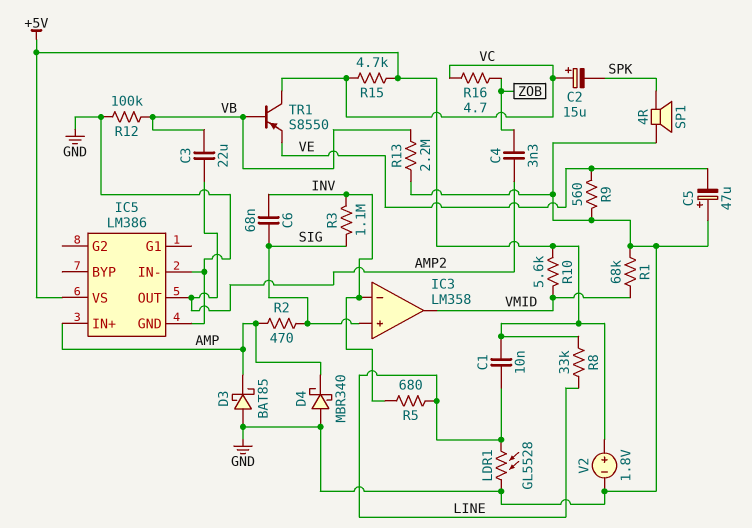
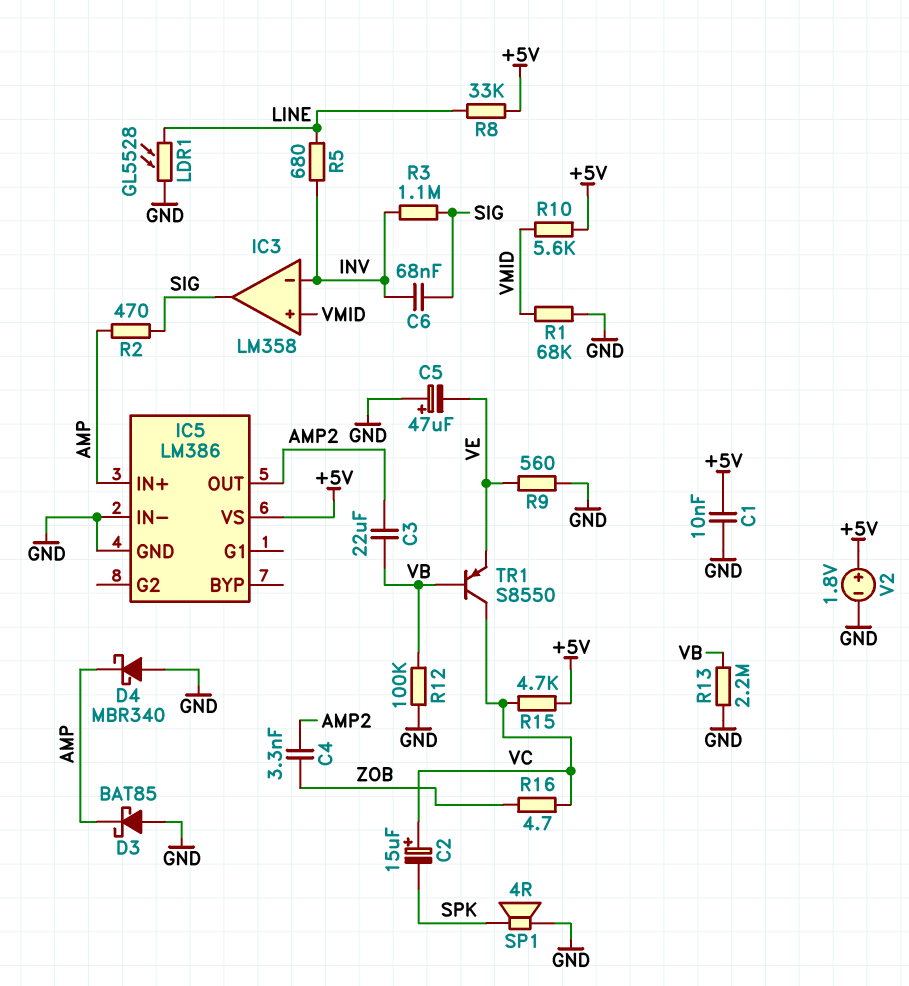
C1: 10nF (+5V, LINE) -> 10nF (+5V, GND)
IC3 pin in+: SIG -> VMID
IC3 pin out: VMID -> SIG

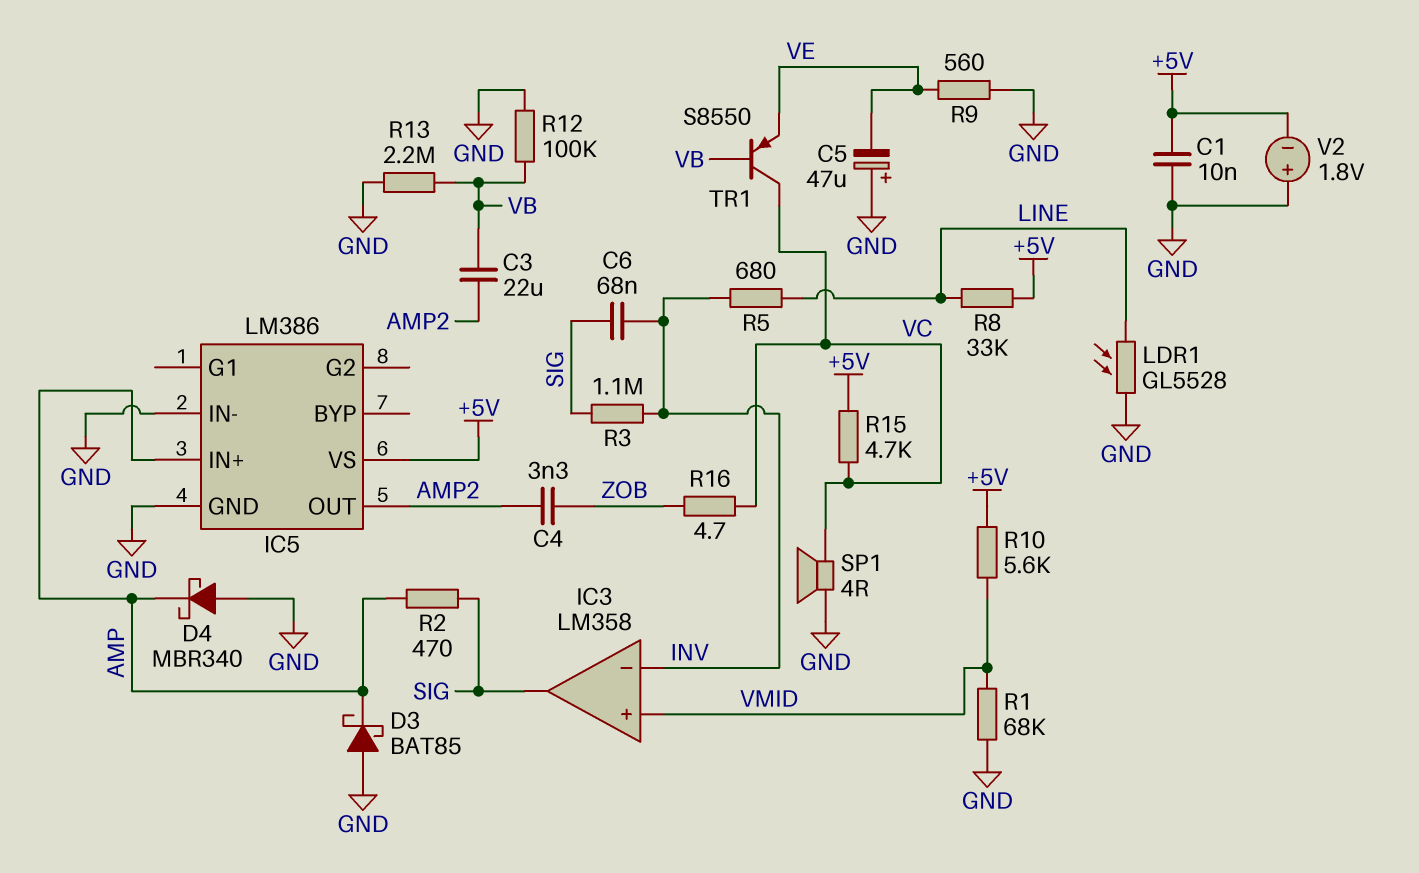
C2: 15uF (plus VC, minus SPK) -> none
SP1: speaker 4R (GND, SPK) -> speaker 4R (GND, VC)
V2: 1.8V (plus +5V, minus GND) -> 1.8V (plus GND, minus +5V)

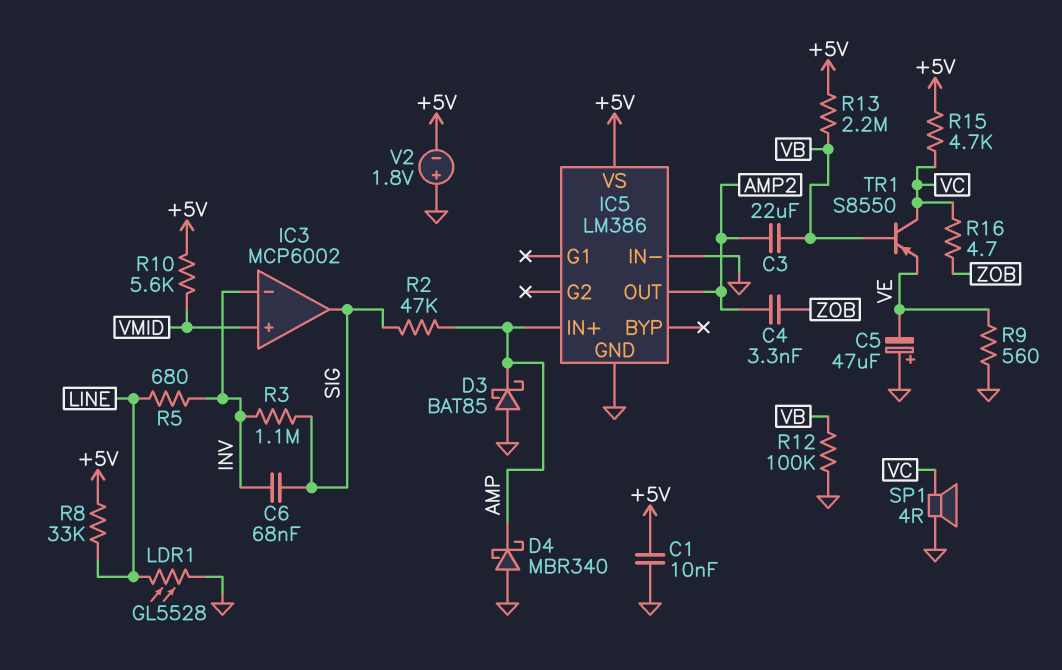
IC3: LM358 -> MCP6002
R1: 68k (GND, VMID) -> none
R2: 470 (AMP, SIG) -> 47k (AMP, SIG)
R13: 2.2M (GND, VB) -> 2.2M (+5V, VB)

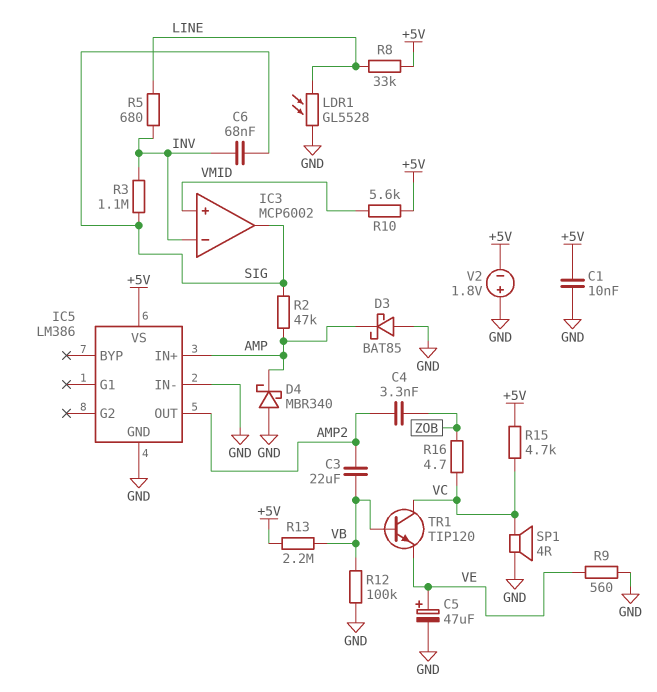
C5: 47uF (plus GND, minus VE) -> 47uF (plus VE, minus GND)
TR1: PNP S8550 (B VB, C VC, E VE) -> NPN TIP120 (B VB, C VC, E VE)

